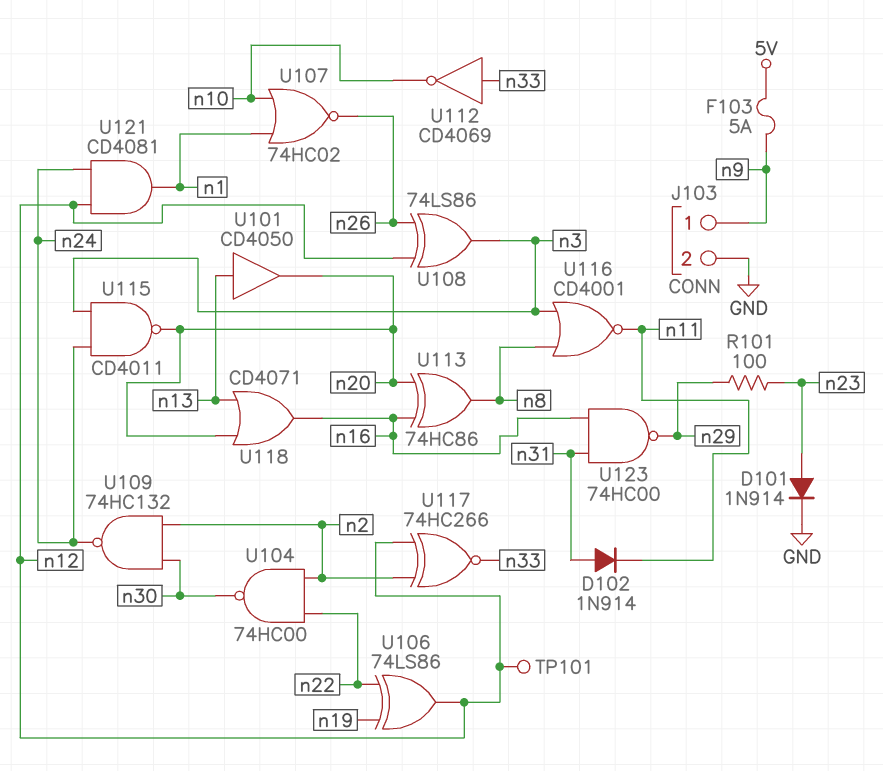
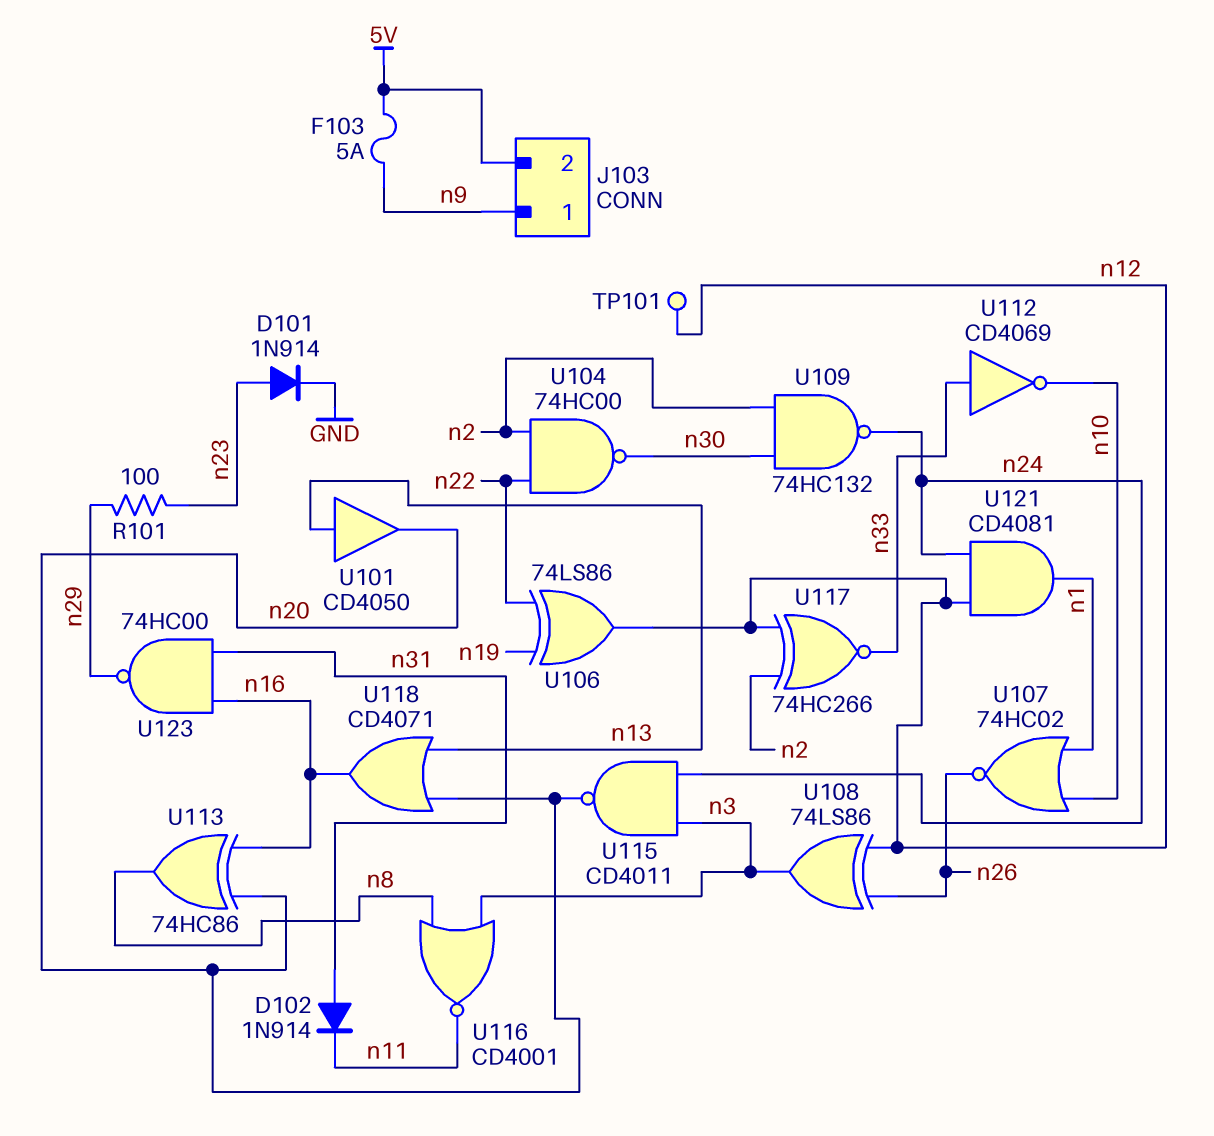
J103 pin 2: GND -> 5V

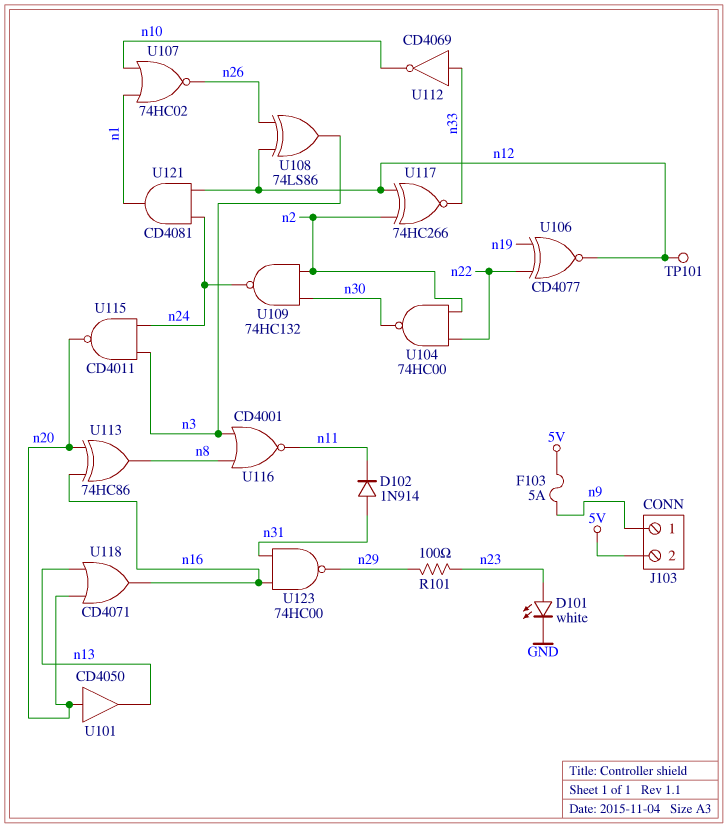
D101: diode 1N914 (A n23, K GND) -> LED white (A n23, K GND)
U101: buffer CD4050 (in n13, out n20) -> buffer CD4050 (in n20, out n13)
U106: XOR 74LS86 (in n19, in n22, out n12) -> XNOR CD4077 (in n19, in n22, out n12)

